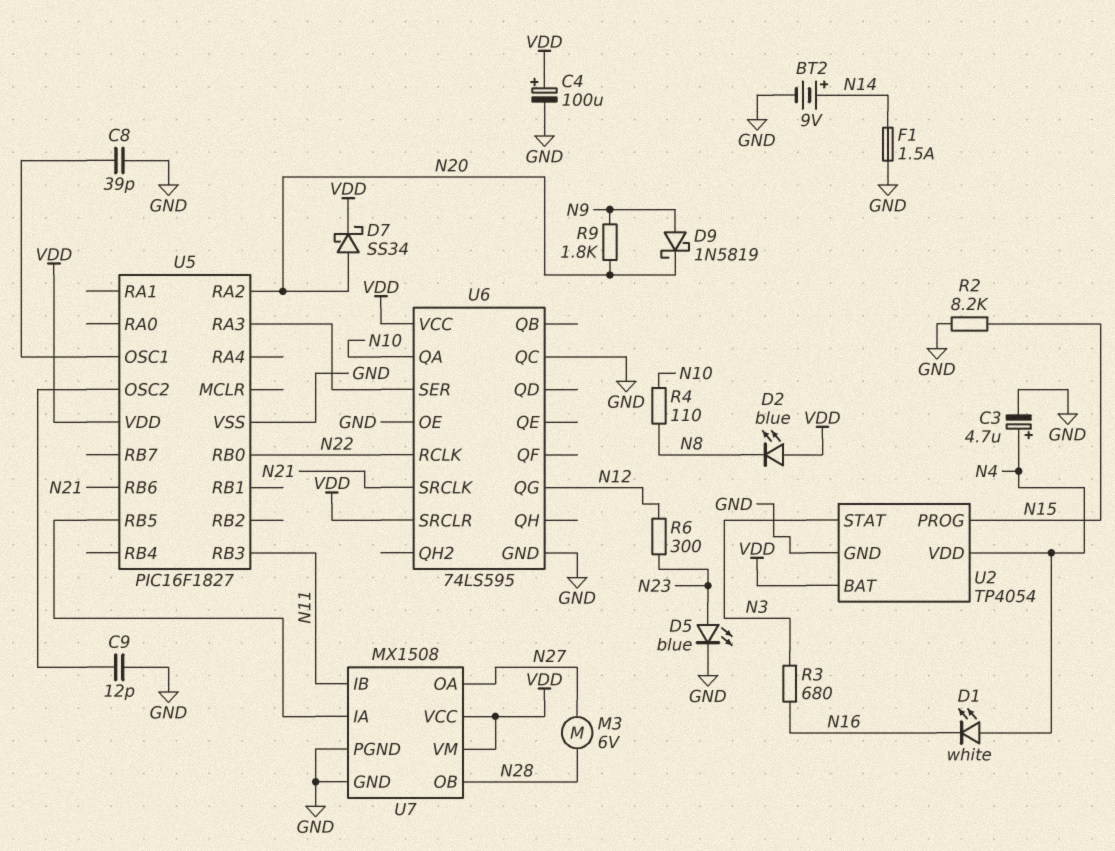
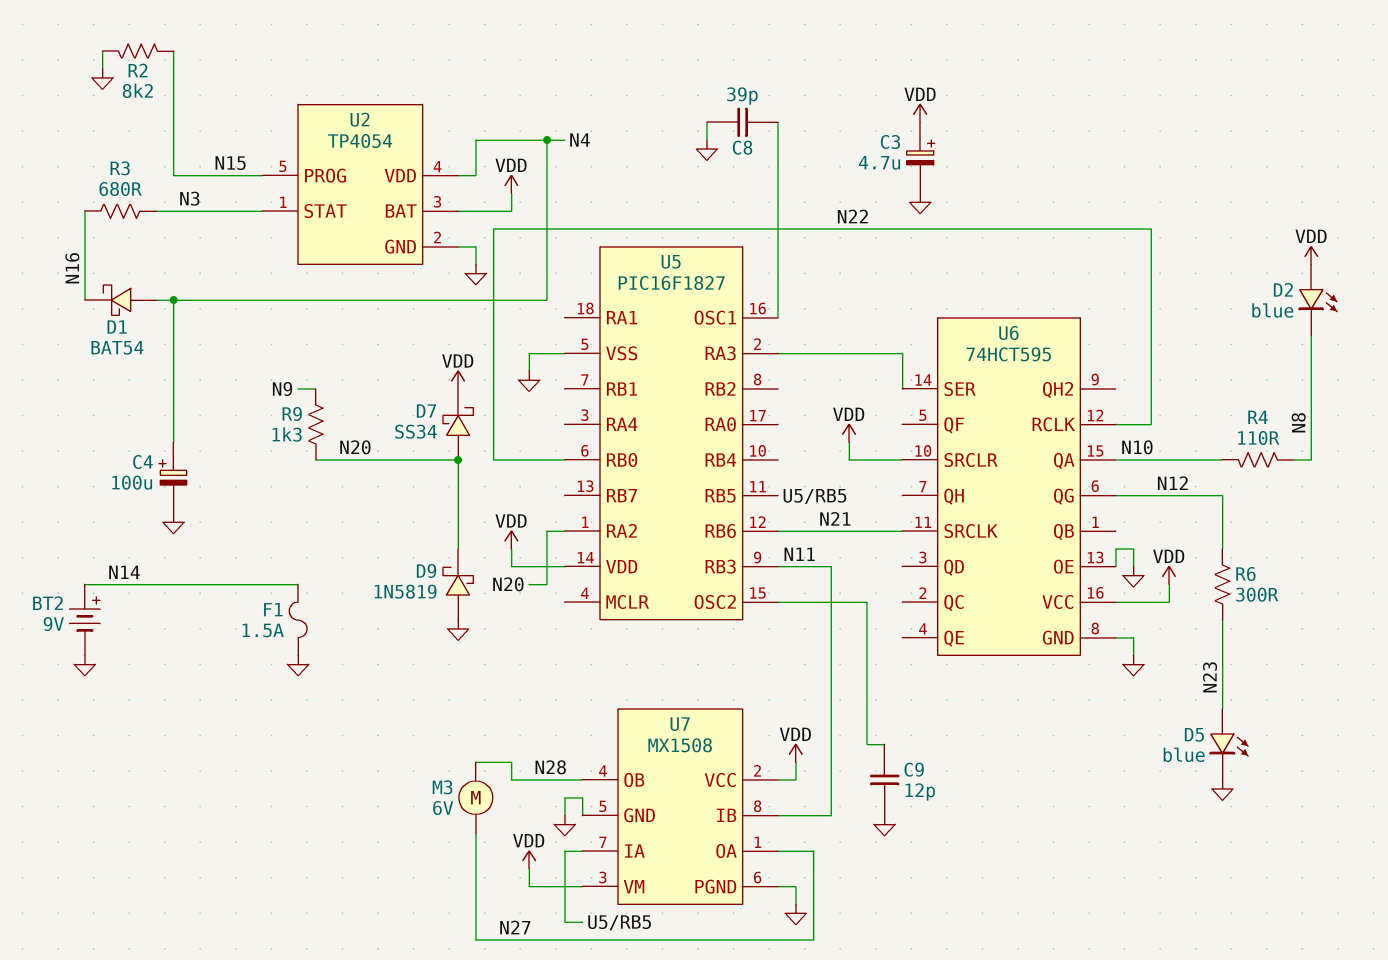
C3: 4.7uF (plus N4, minus GND) -> 4.7uF (plus VDD, minus GND)
C4: 100uF (plus VDD, minus GND) -> 100uF (plus N4, minus GND)
D1: LED white (A N4, K N16) -> schottky BAT54 (A N4, K N16)
D9: schottky 1N5819 (A N9, K N20) -> schottky 1N5819 (A GND, K N20)
R9: 1.8k (N9, N20) -> 1.3k (N9, N20)
U6: 74LS595 -> 74HCT595
U6 pin QC: GND -> none

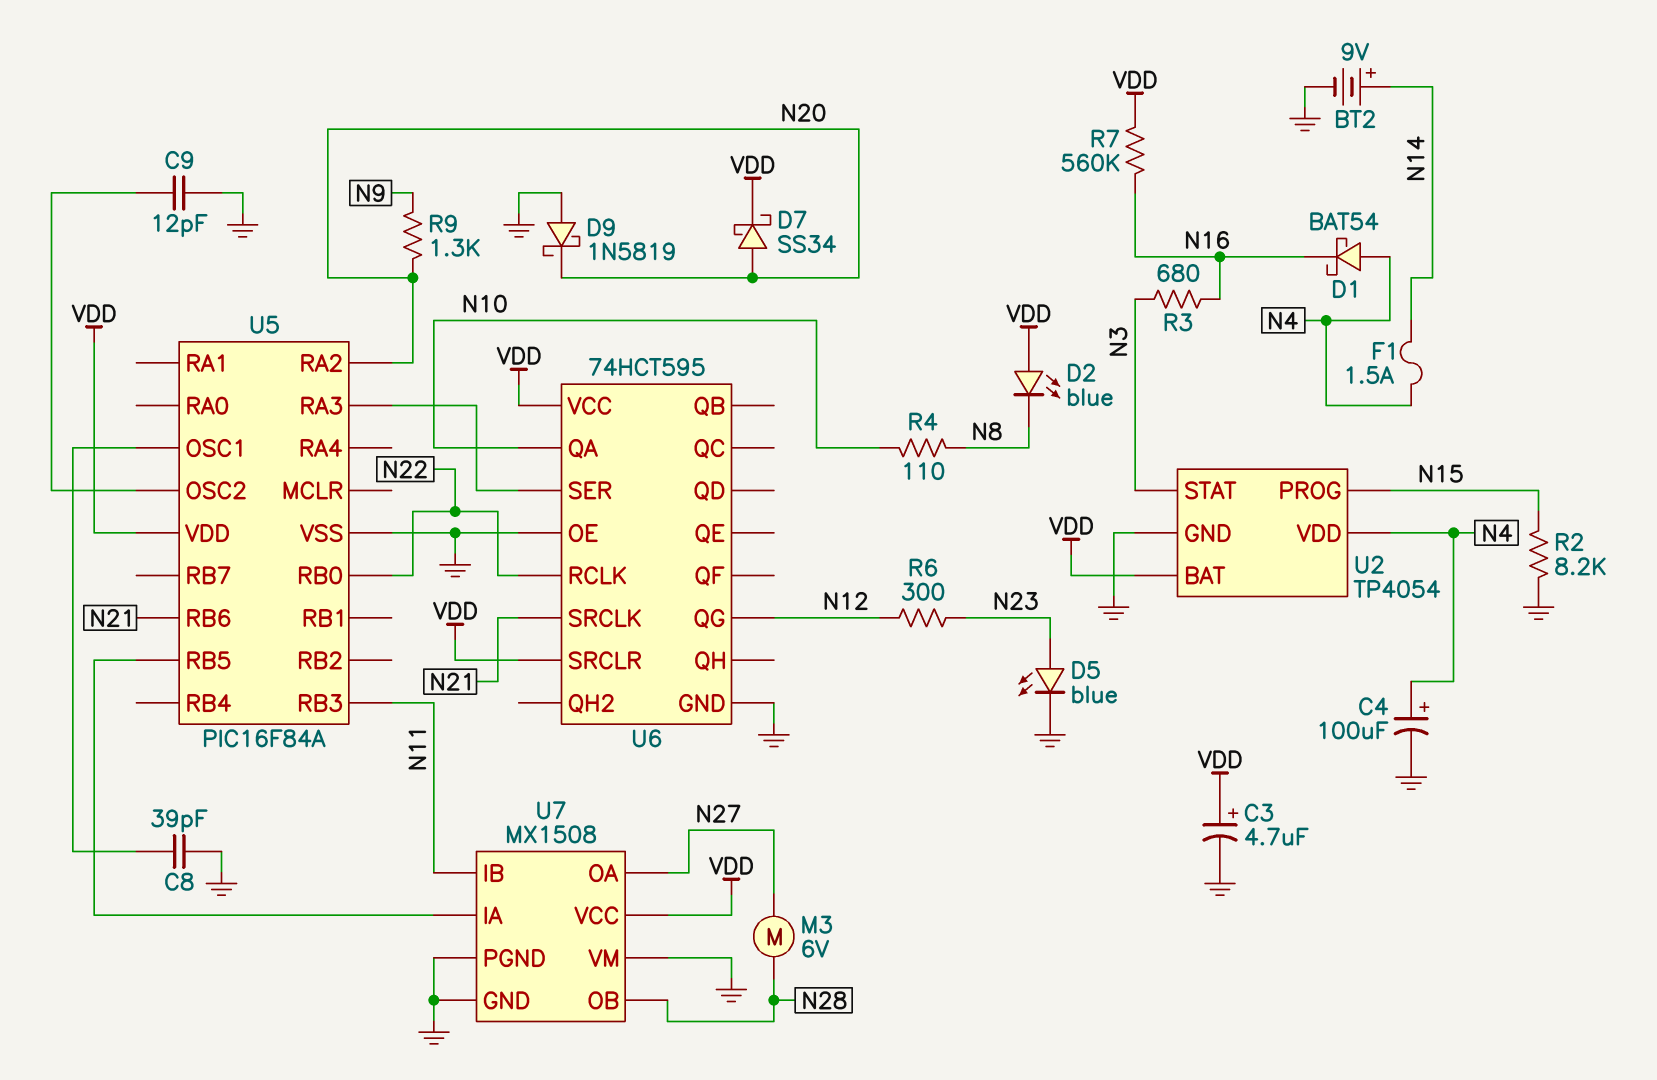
F1: 1.5A (GND, N14) -> 1.5A (N4, N14)
R7: none -> 560k (N16, VDD)
U5: PIC16F1827 -> PIC16F84A
U7 pin VM: VDD -> GND

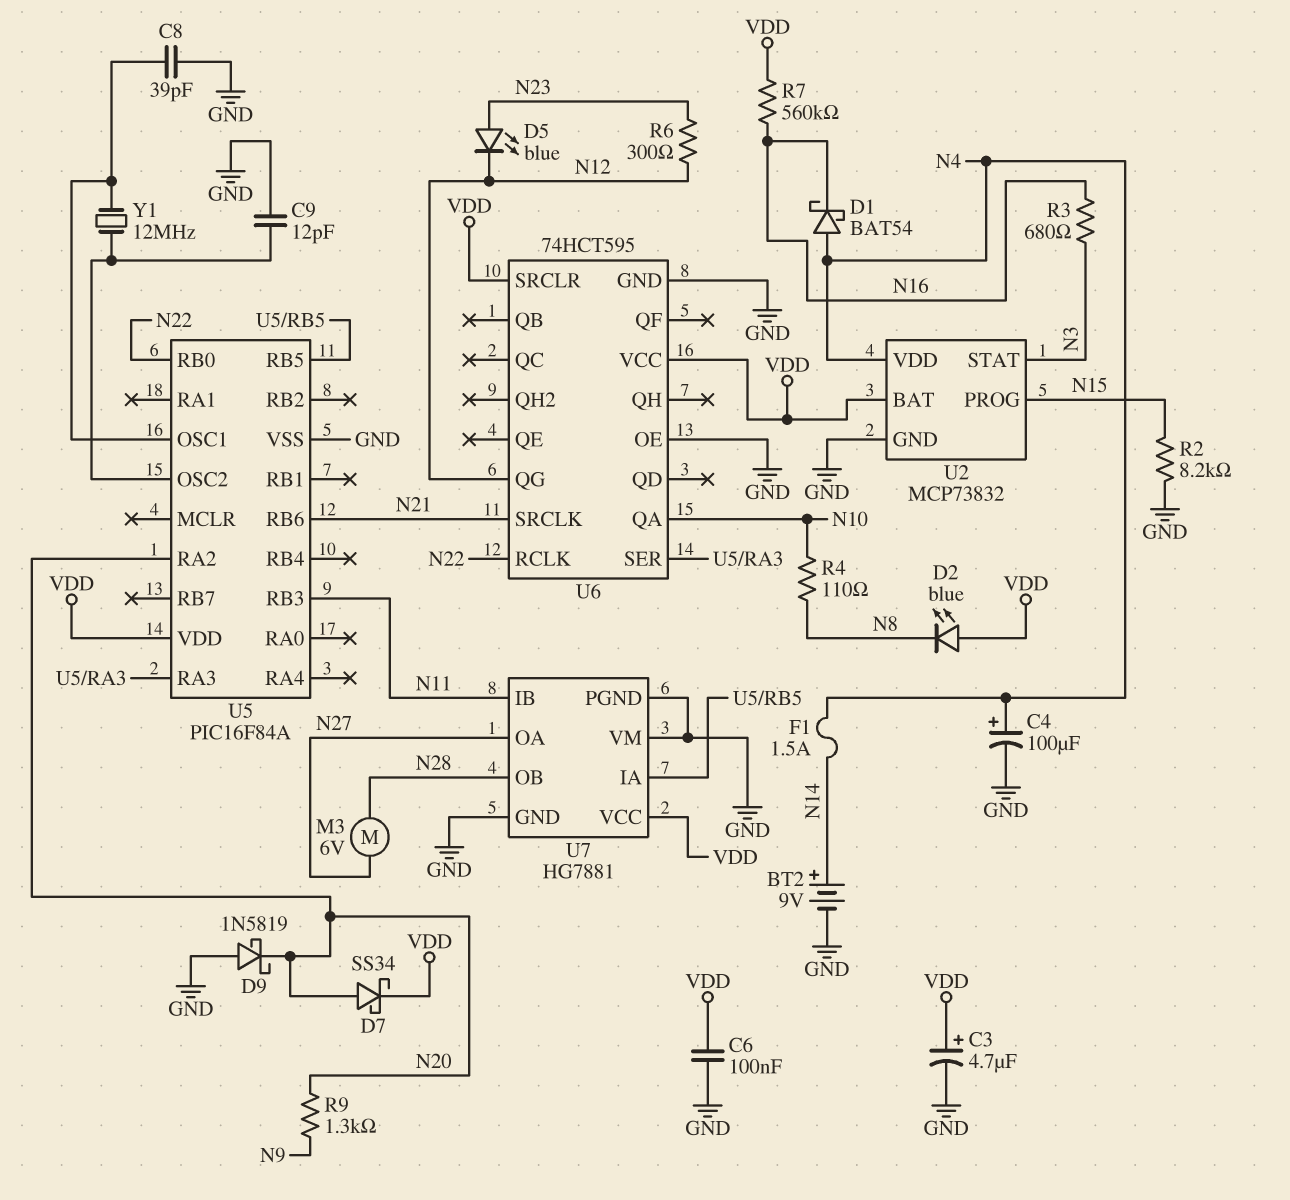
C6: none -> 100nF (GND, VDD)
D5: LED blue (A N23, K GND) -> LED blue (A N23, K N12)
U2: TP4054 -> MCP73832
U7: MX1508 -> HG7881
Y1: none -> 12MHz (U5/OSC1, U5/OSC2)

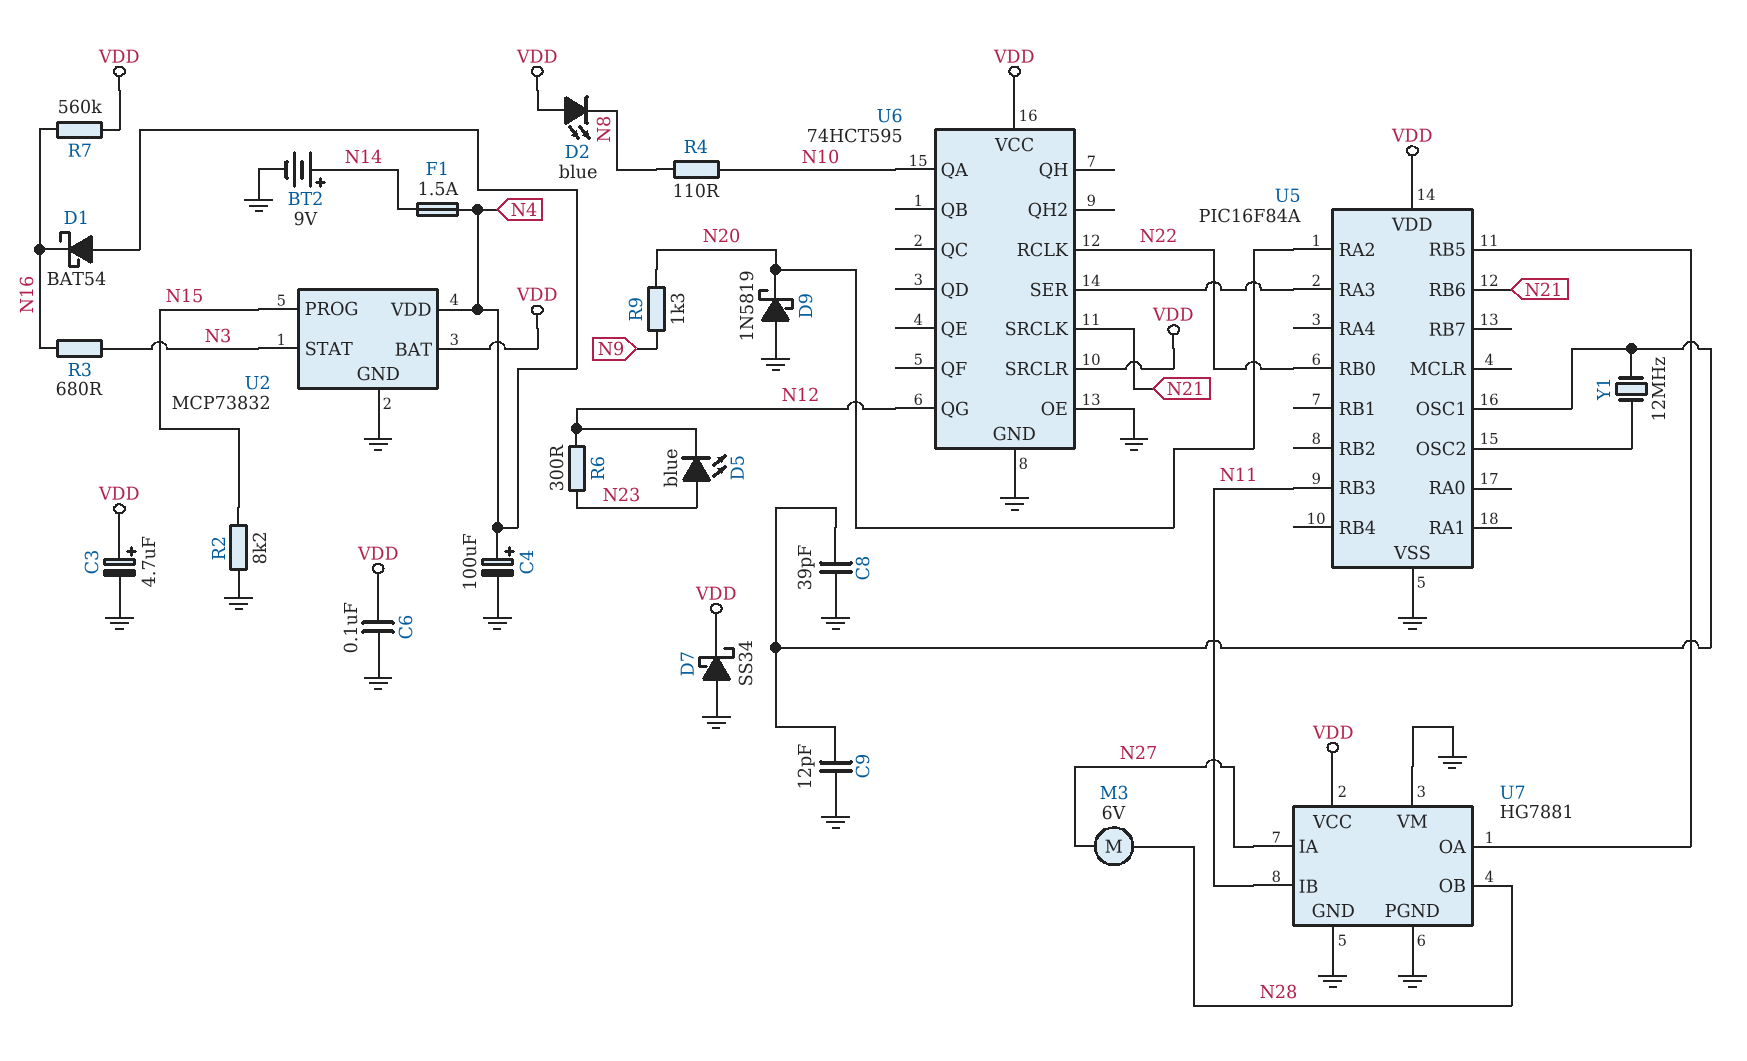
C9: 12pF (GND, U5/OSC2) -> 12pF (GND, U5/OSC1)
D7: schottky SS34 (A N20, K VDD) -> schottky SS34 (A GND, K VDD)
U7 pin IA: U5/RB5 -> N27
U7 pin OA: N27 -> U5/RB5

